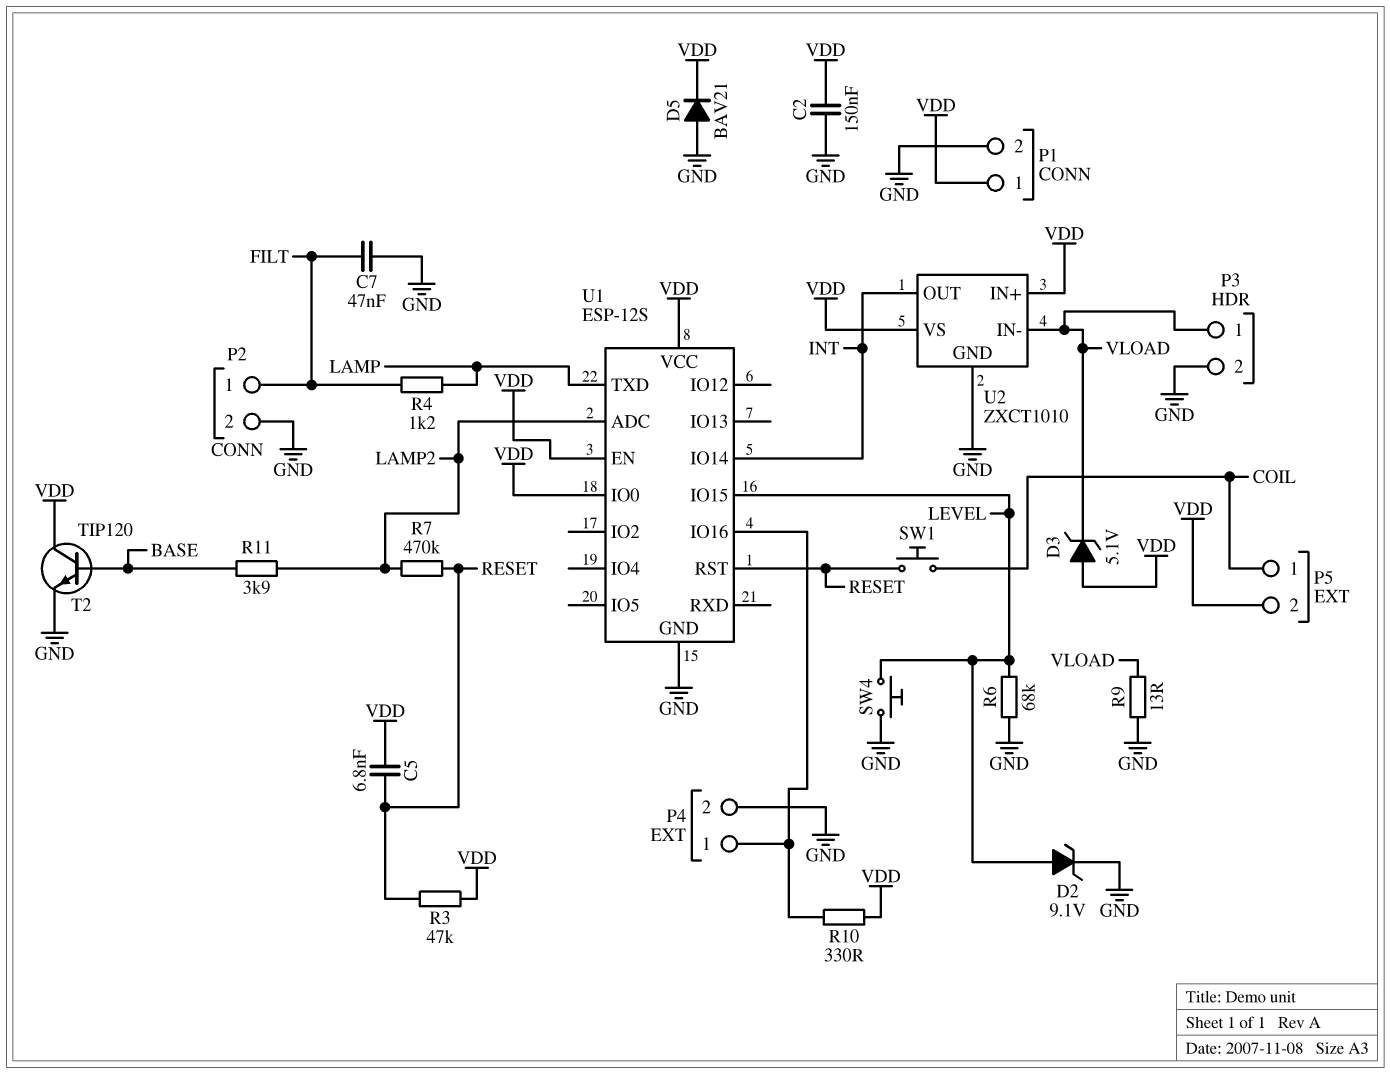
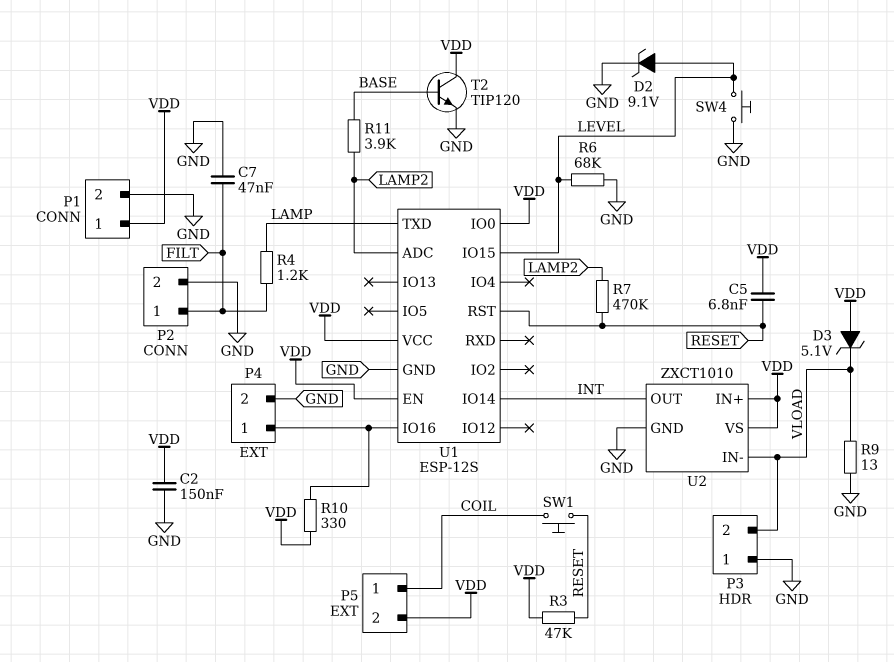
D5: diode BAV21 (A GND, K VDD) -> none
P3 pin 1: VLOAD -> GND
P3 pin 2: GND -> VLOAD

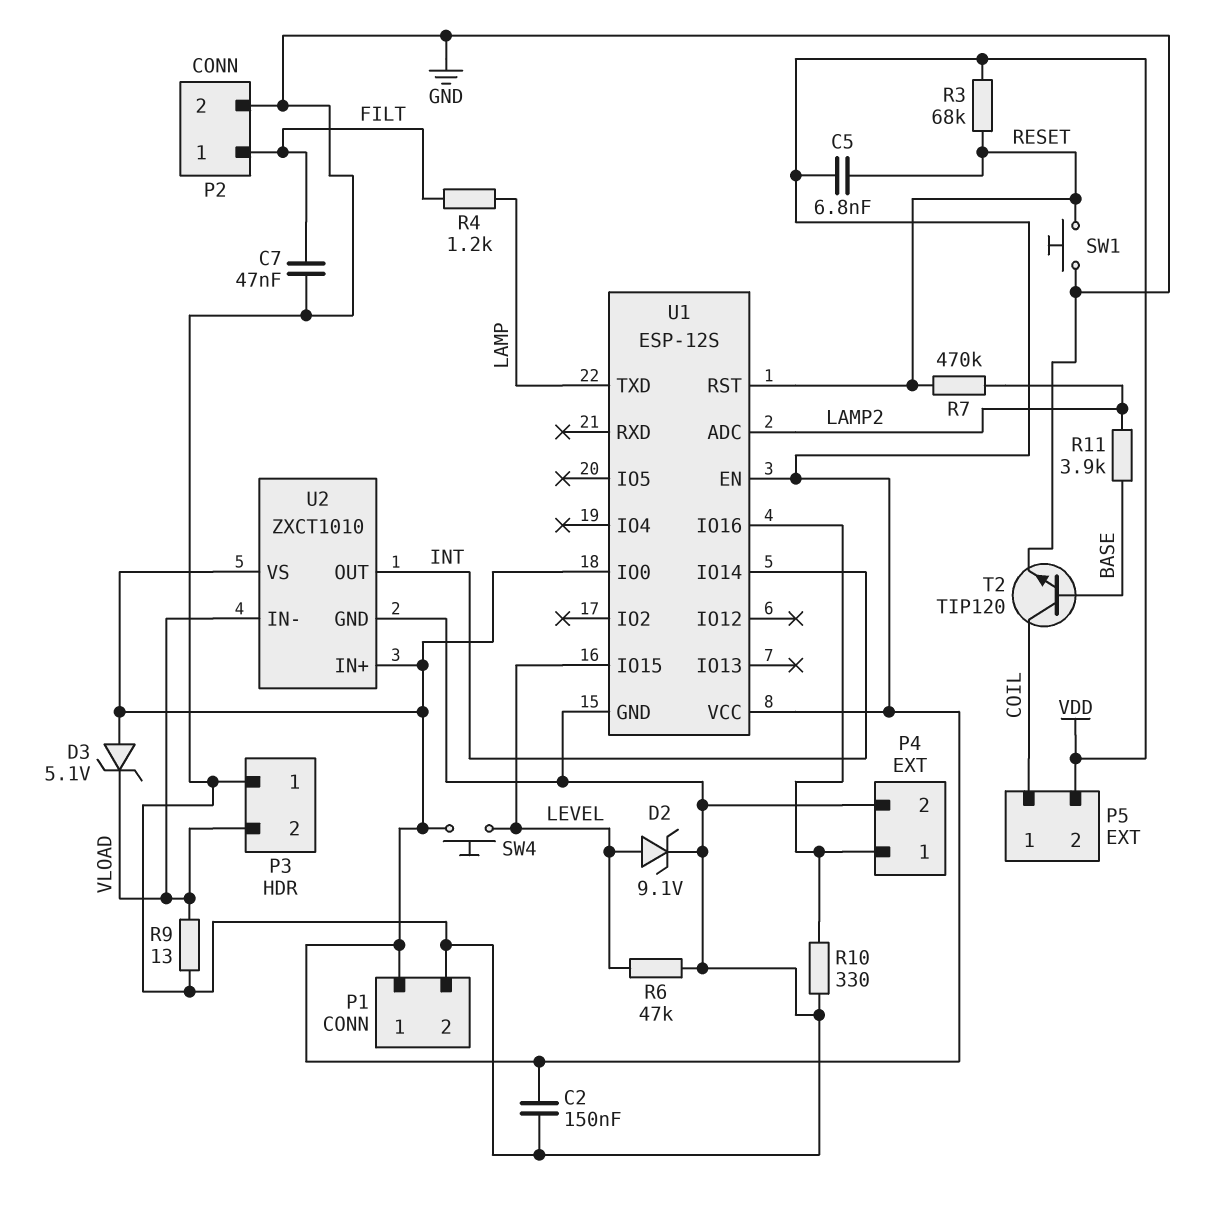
R3: 47k (RESET, VDD) -> 68k (RESET, VDD)
R6: 68k (GND, LEVEL) -> 47k (GND, LEVEL)
R10: 330 (P4/1, VDD) -> 330 (GND, P4/1)
SW1: button (COIL, RESET) -> button (GND, RESET)
SW4: button (GND, LEVEL) -> button (LEVEL, VDD)
T2: NPN TIP120 (B BASE, C VDD, E GND) -> NPN TIP120 (B BASE, C COIL, E GND)

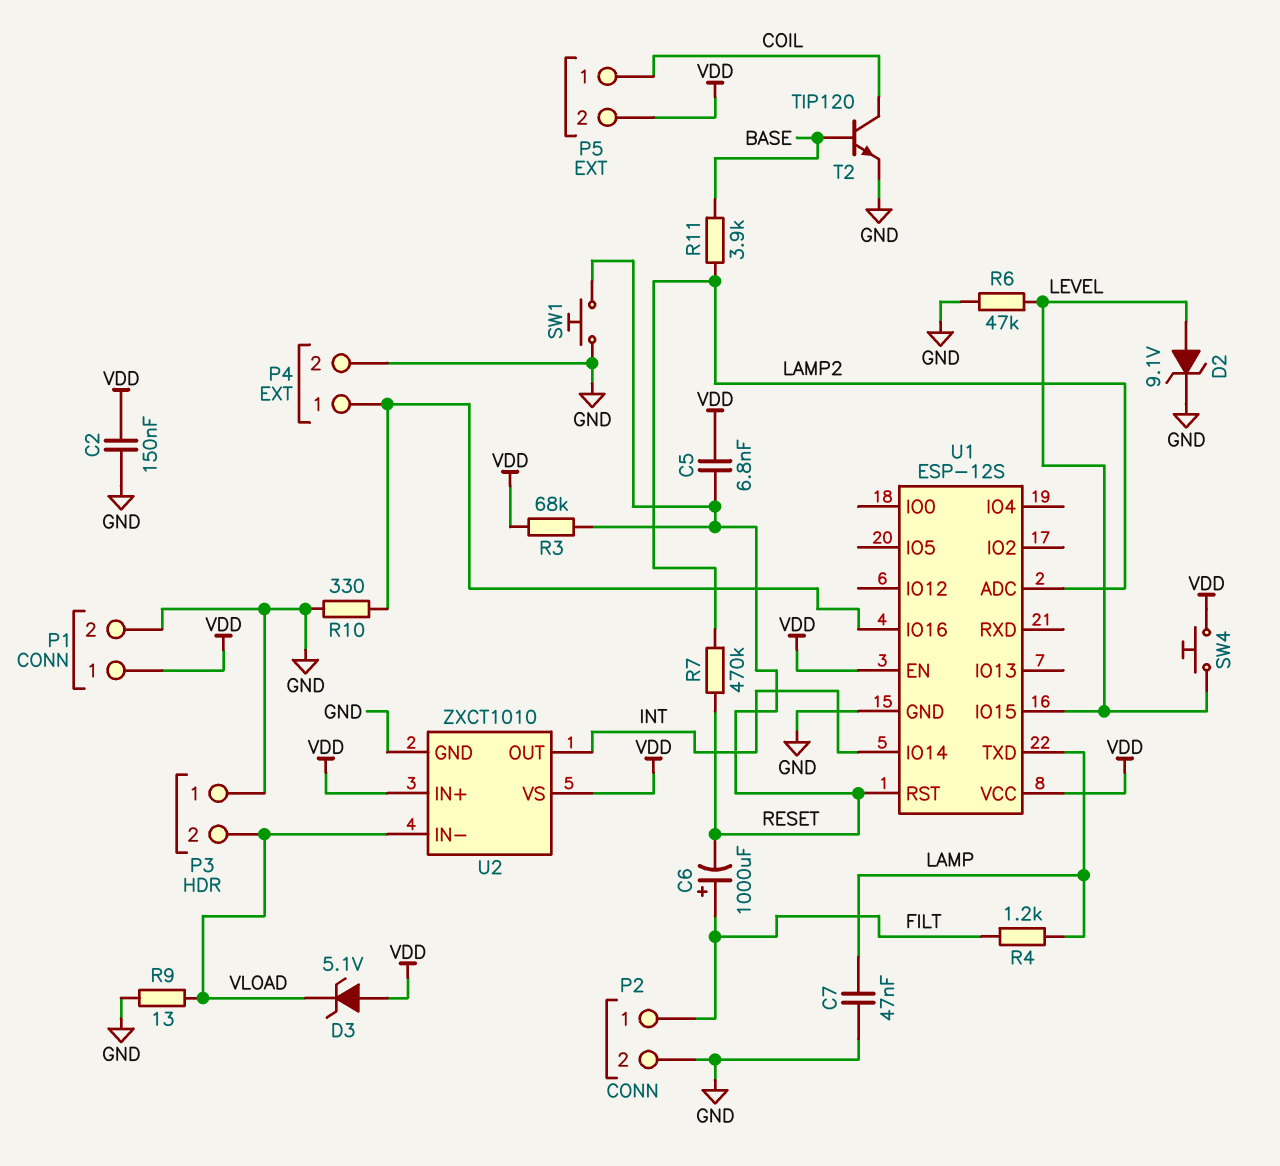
C6: none -> 1000uF (plus FILT, minus RESET)
C7: 47nF (FILT, GND) -> 47nF (GND, LAMP)
U1 pin IO0: VDD -> none

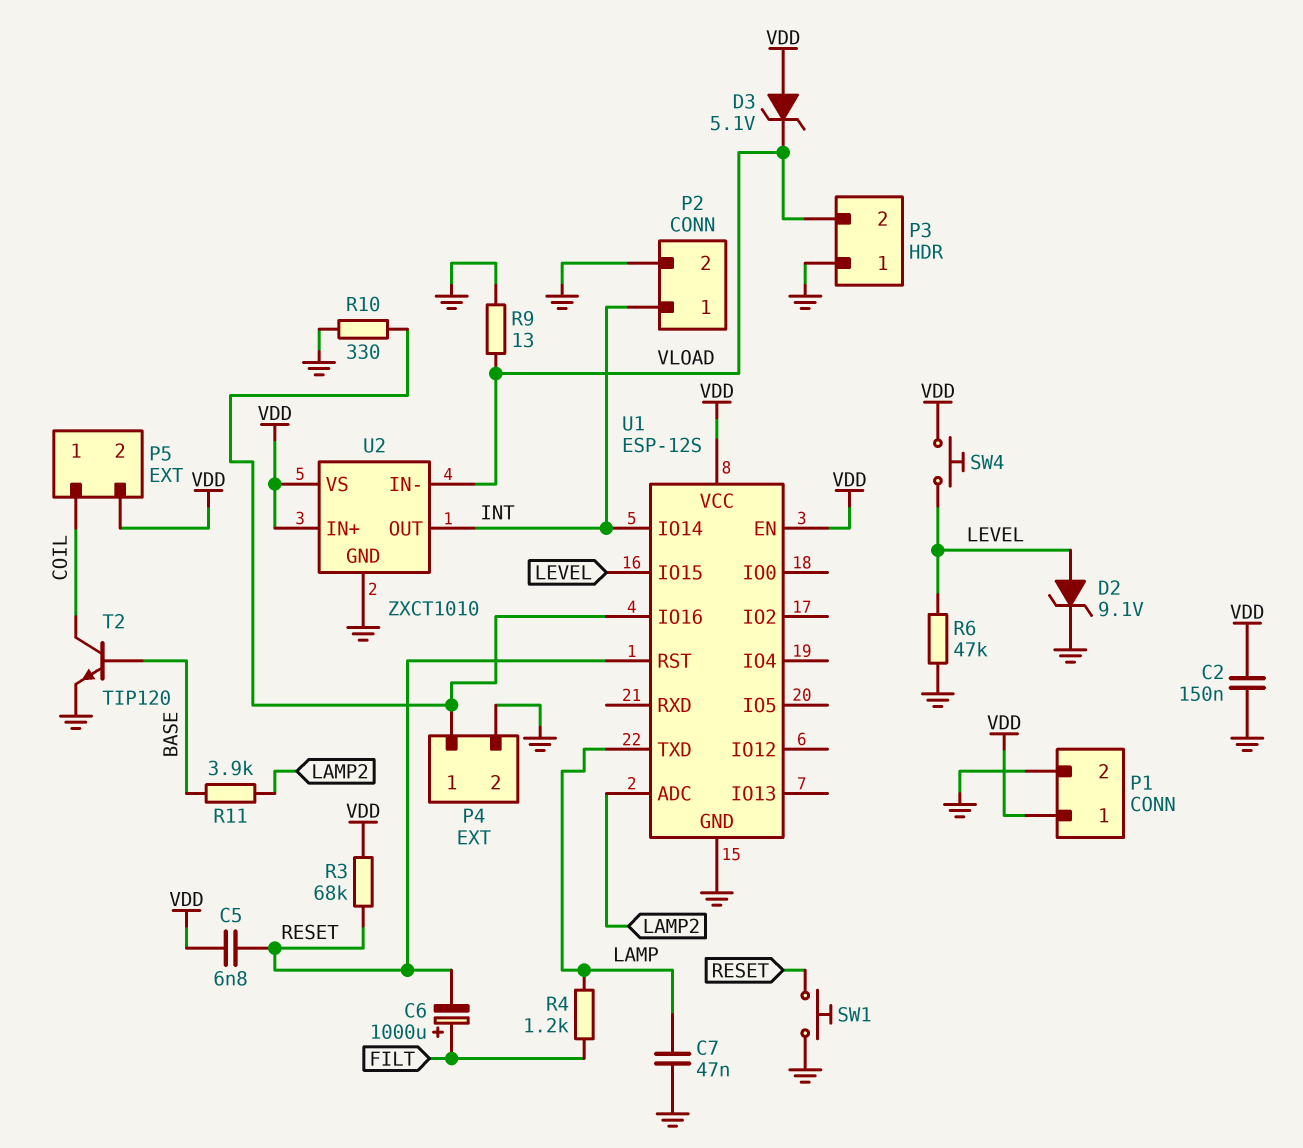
P2 pin 1: FILT -> INT
R7: 470k (LAMP2, RESET) -> none

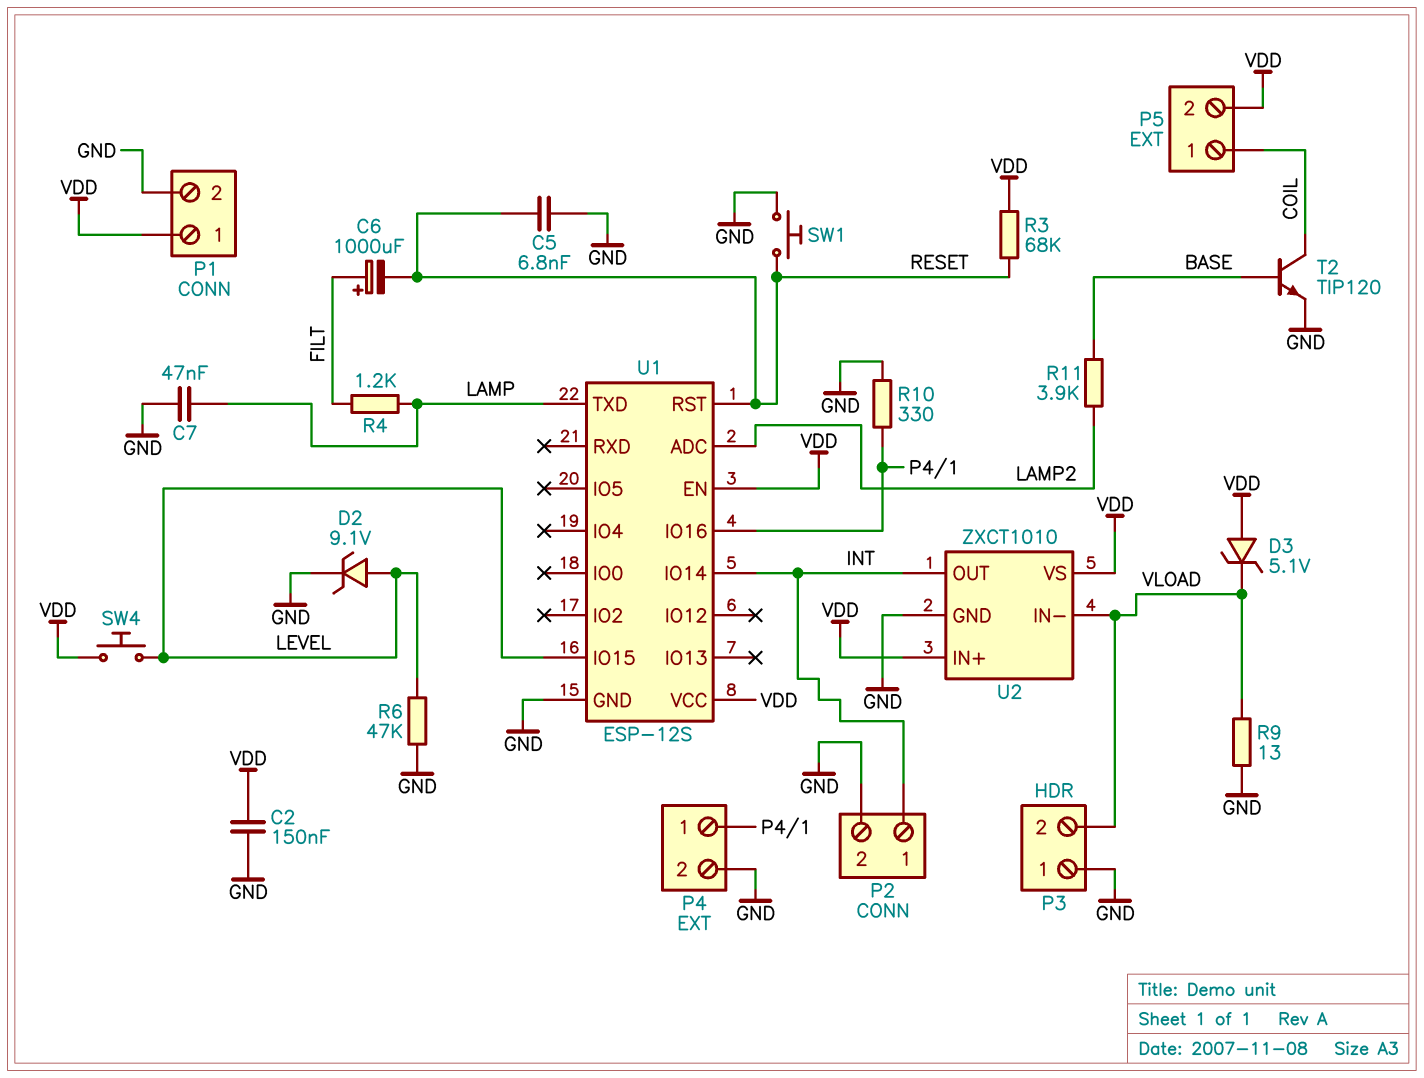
C5: 6.8nF (RESET, VDD) -> 6.8nF (GND, RESET)

